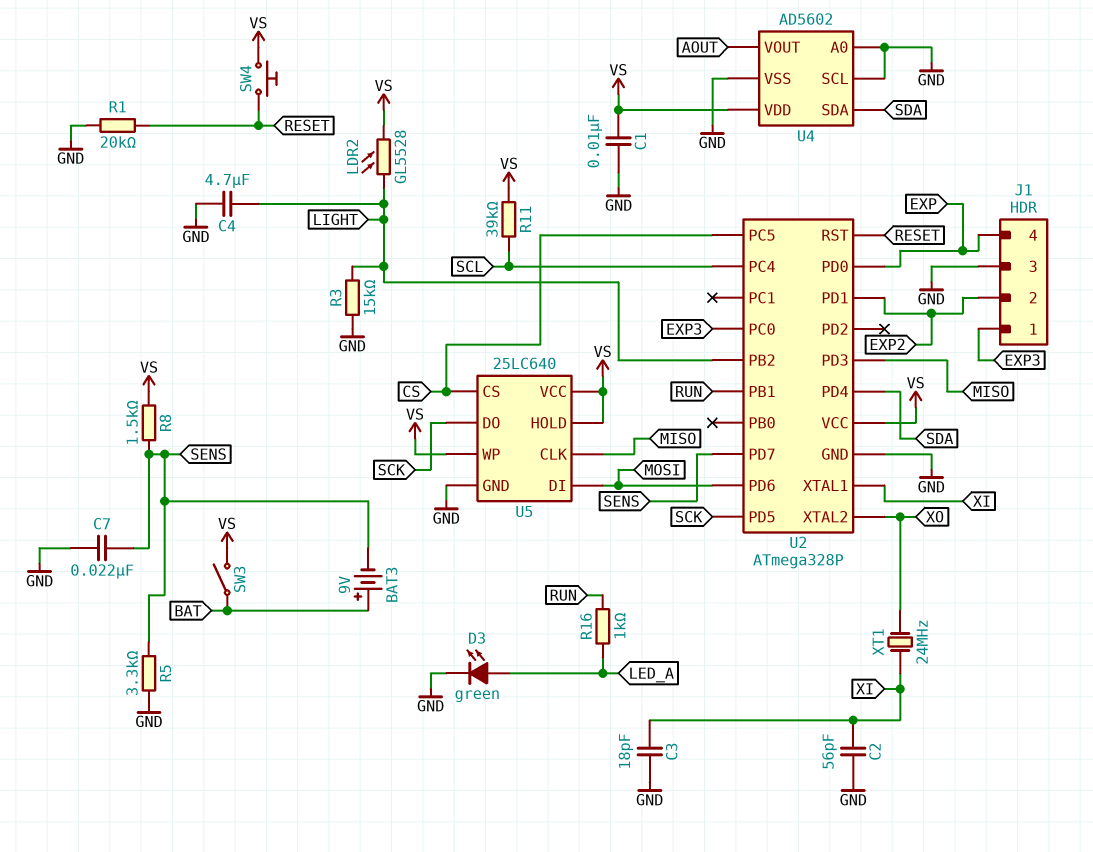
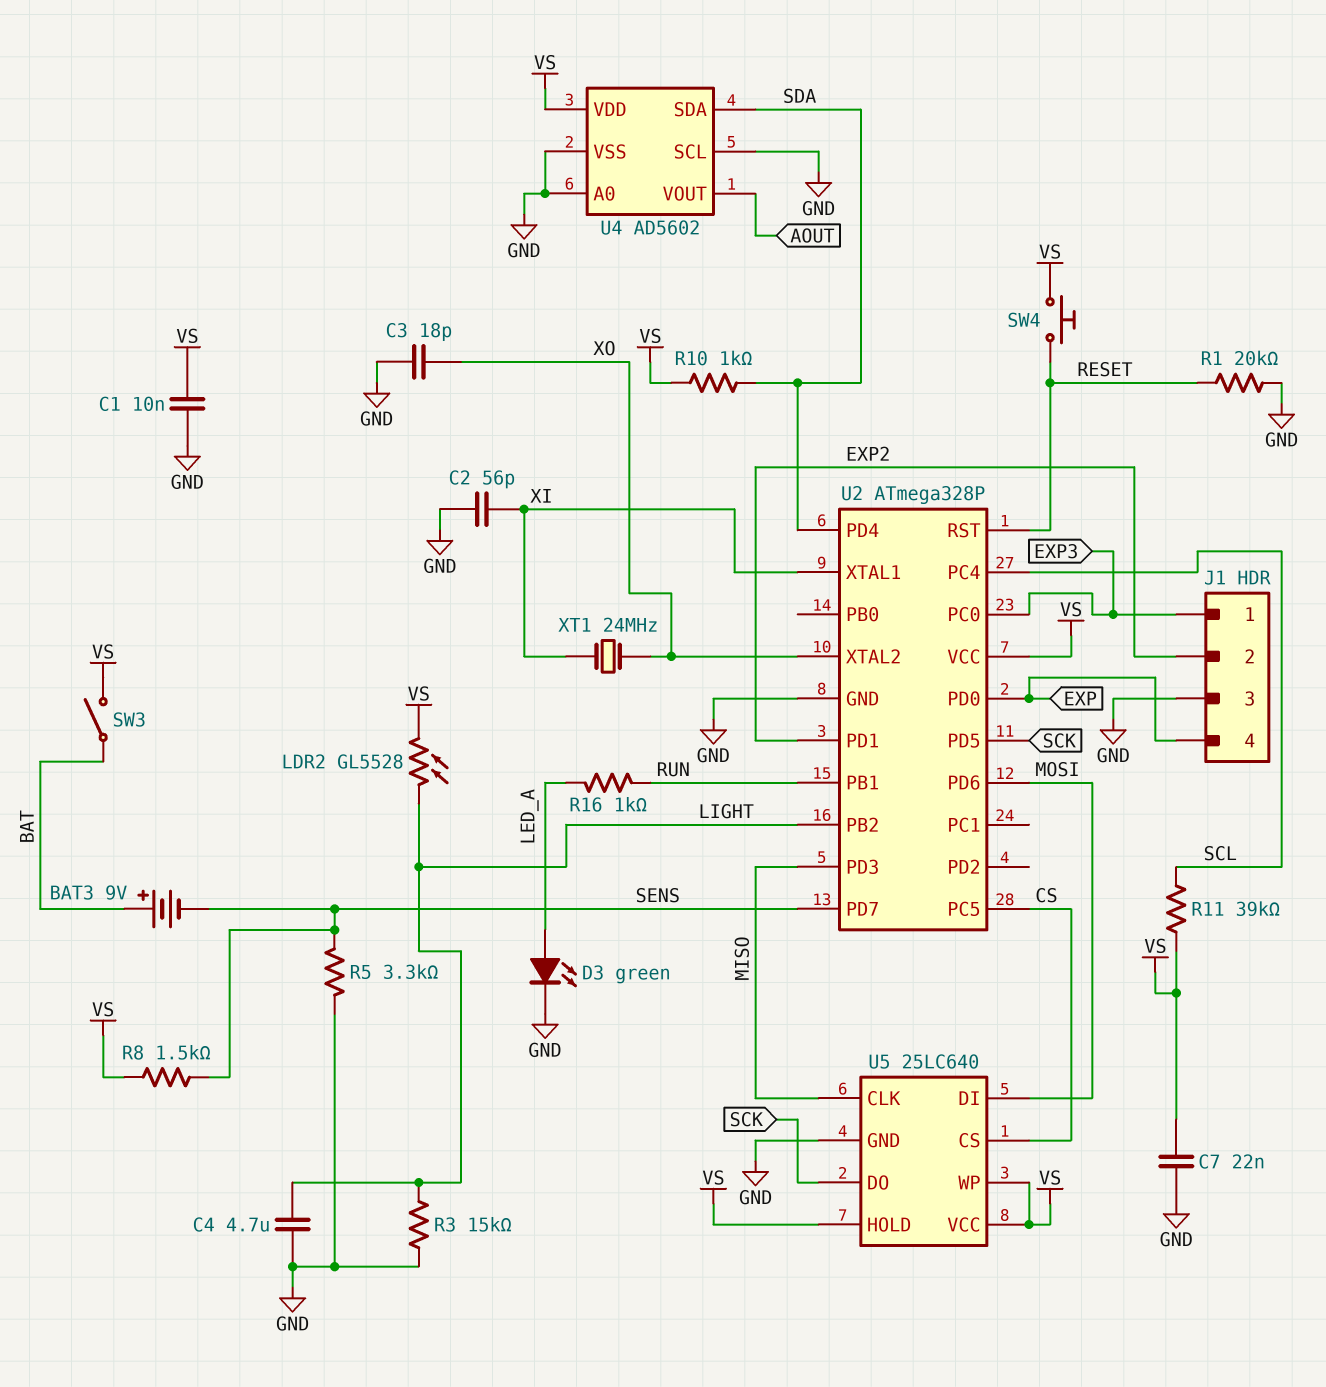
C3: 18pF (GND, XI) -> 18pF (GND, XO)
C7: 22nF (GND, SENS) -> 22nF (GND, VS)
R10: none -> 1k (SDA, VS)

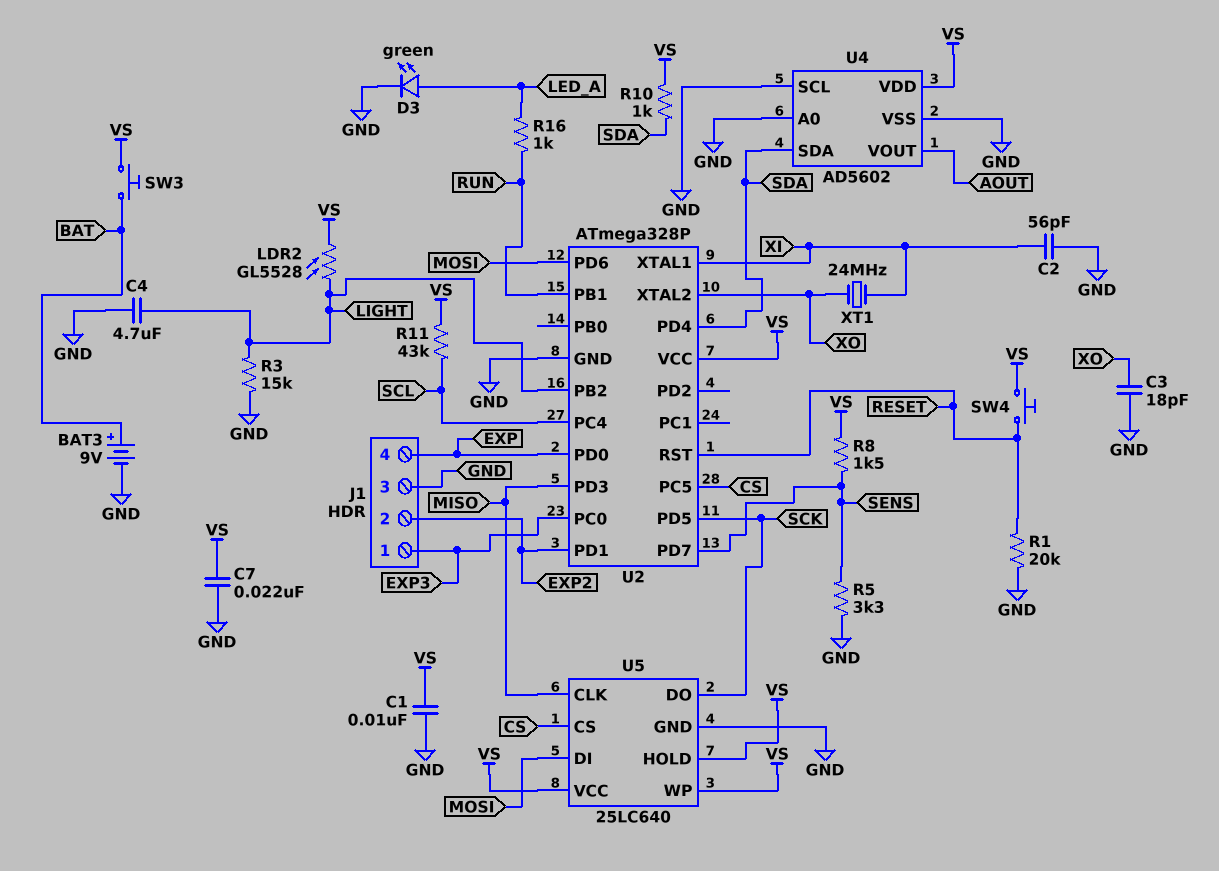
BAT3: 9V (plus BAT, minus SENS) -> 9V (plus BAT, minus GND)
R11: 39k (SCL, VS) -> 43k (SCL, VS)
SW3: switch (BAT, VS) -> button (BAT, VS)

